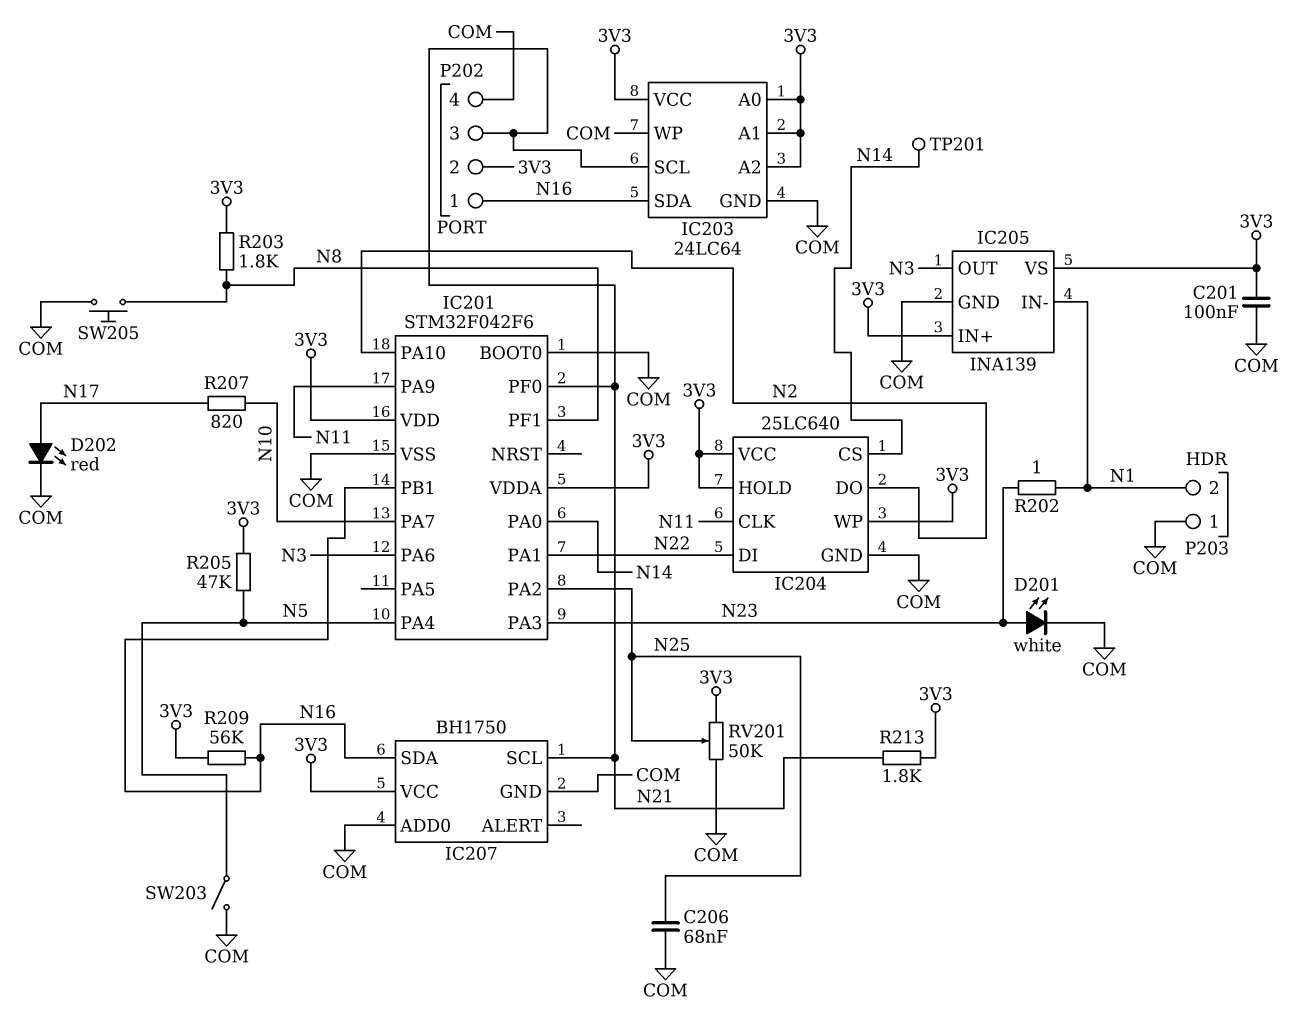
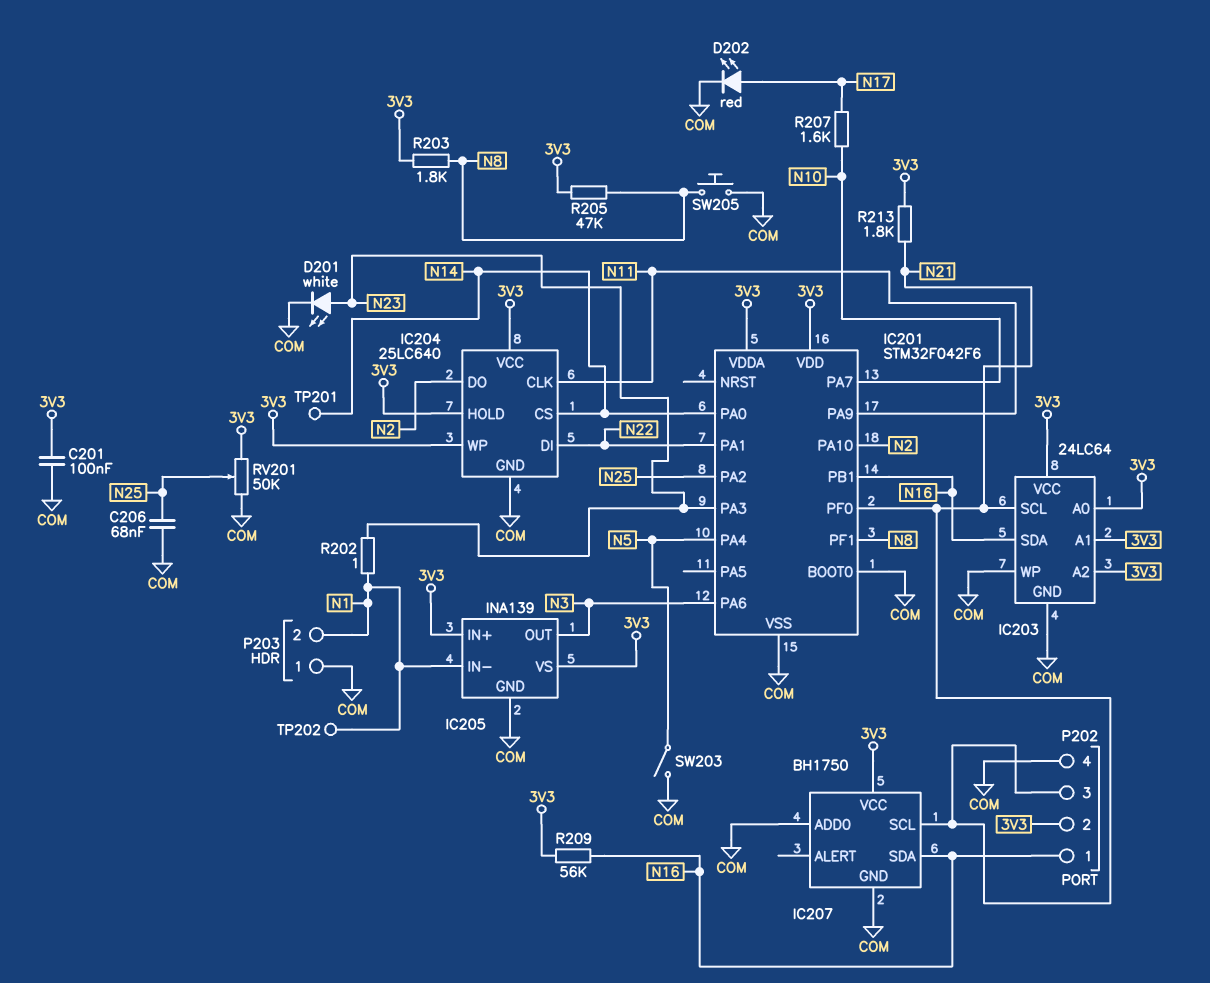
R205: 47k (3V3, N5) -> 47k (3V3, N8)
R207: 820 (N10, N17) -> 1.6k (N10, N17)
TP202: none -> test point (N1)

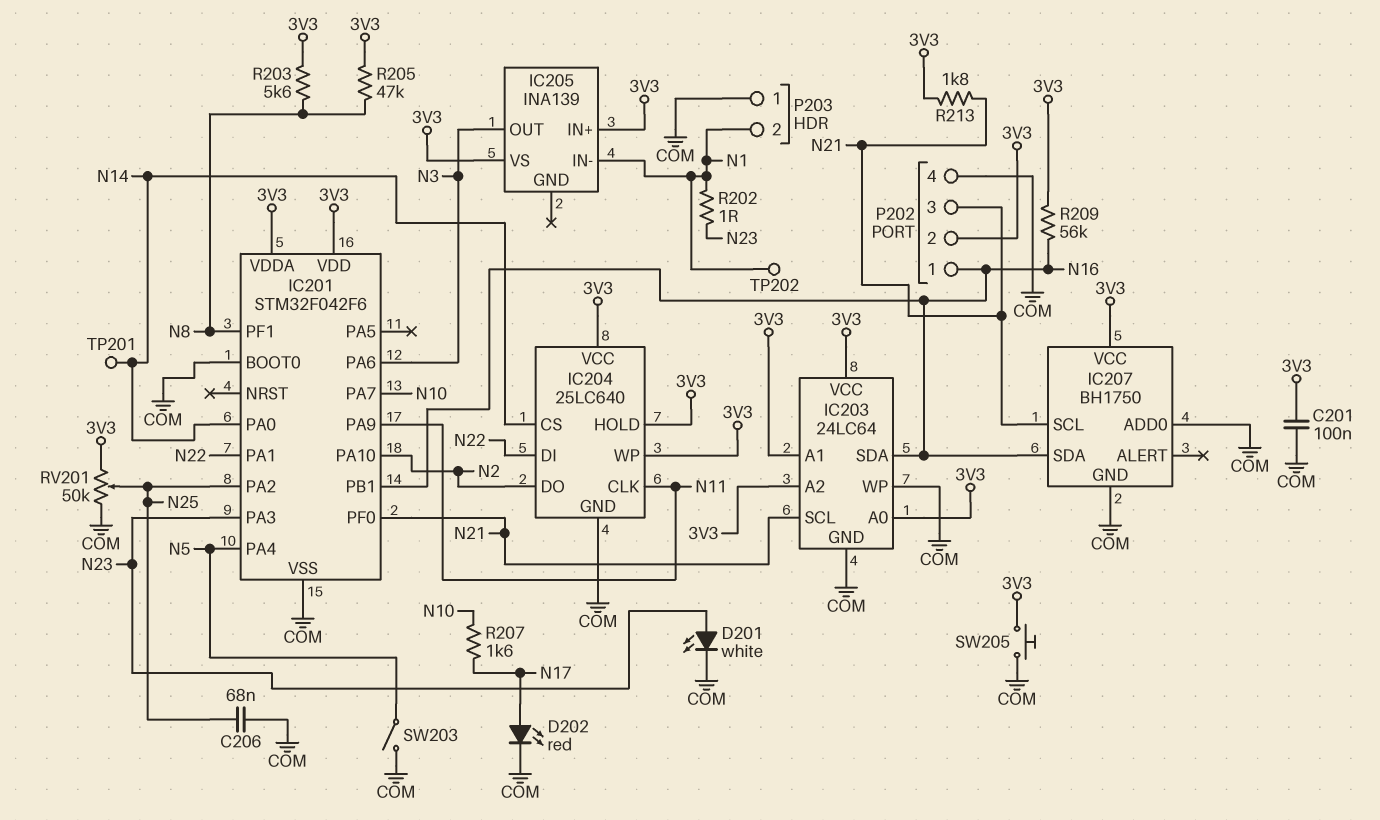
IC205 pin GND: COM -> none
R203: 1.8k (3V3, N8) -> 5.6k (3V3, N8)
SW205: button (COM, N8) -> button (3V3, COM)

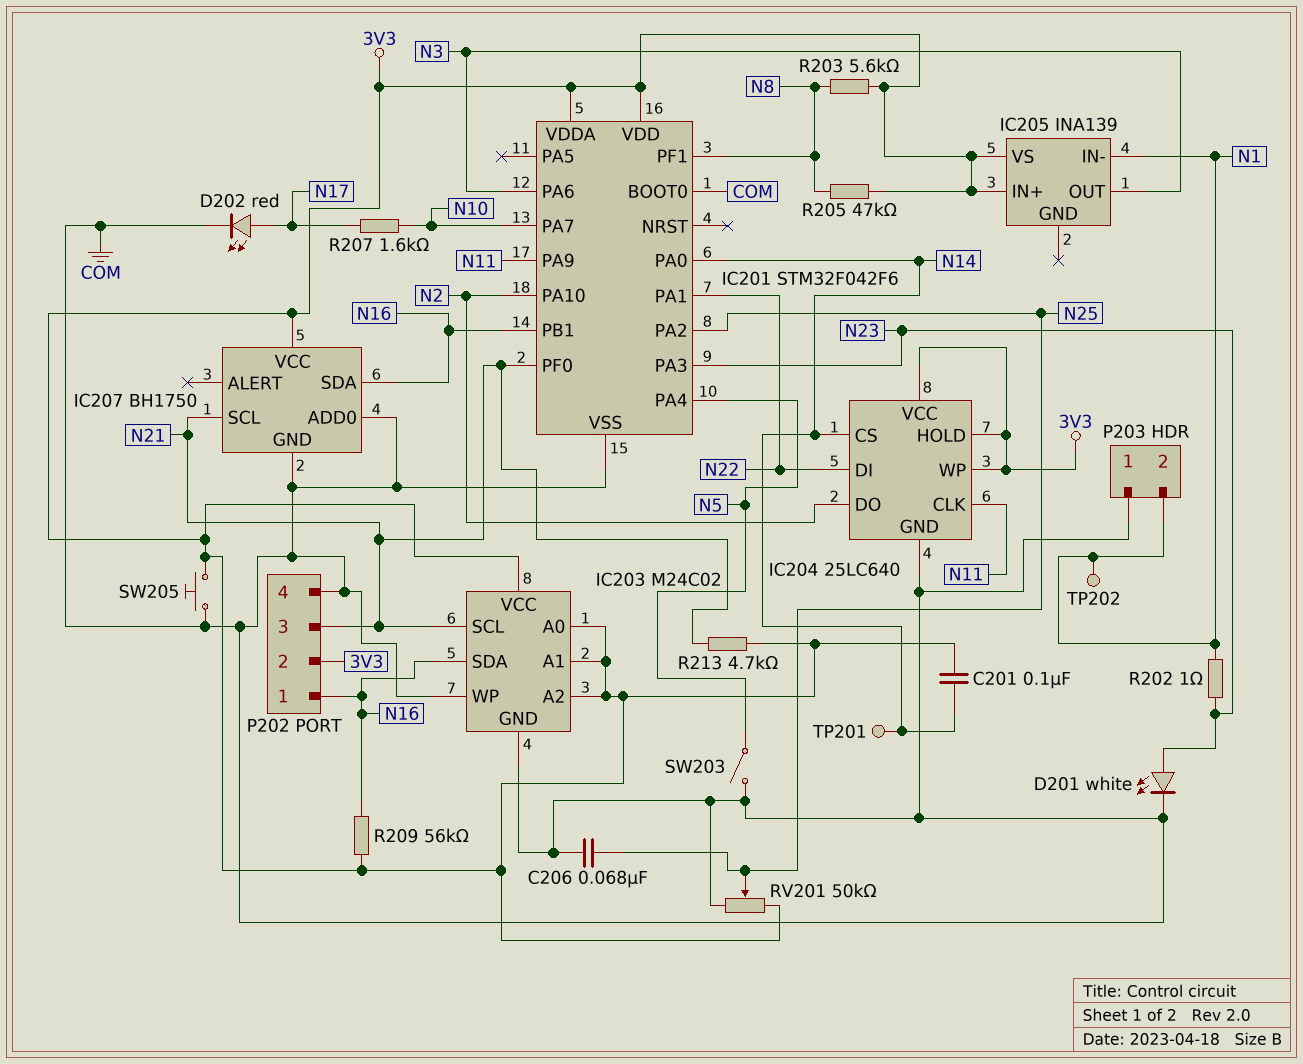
C201: 100nF (3V3, COM) -> 100nF (3V3, N14)
IC203: 24LC64 -> M24C02
R213: 1.8k (3V3, N21) -> 4.7k (3V3, N21)

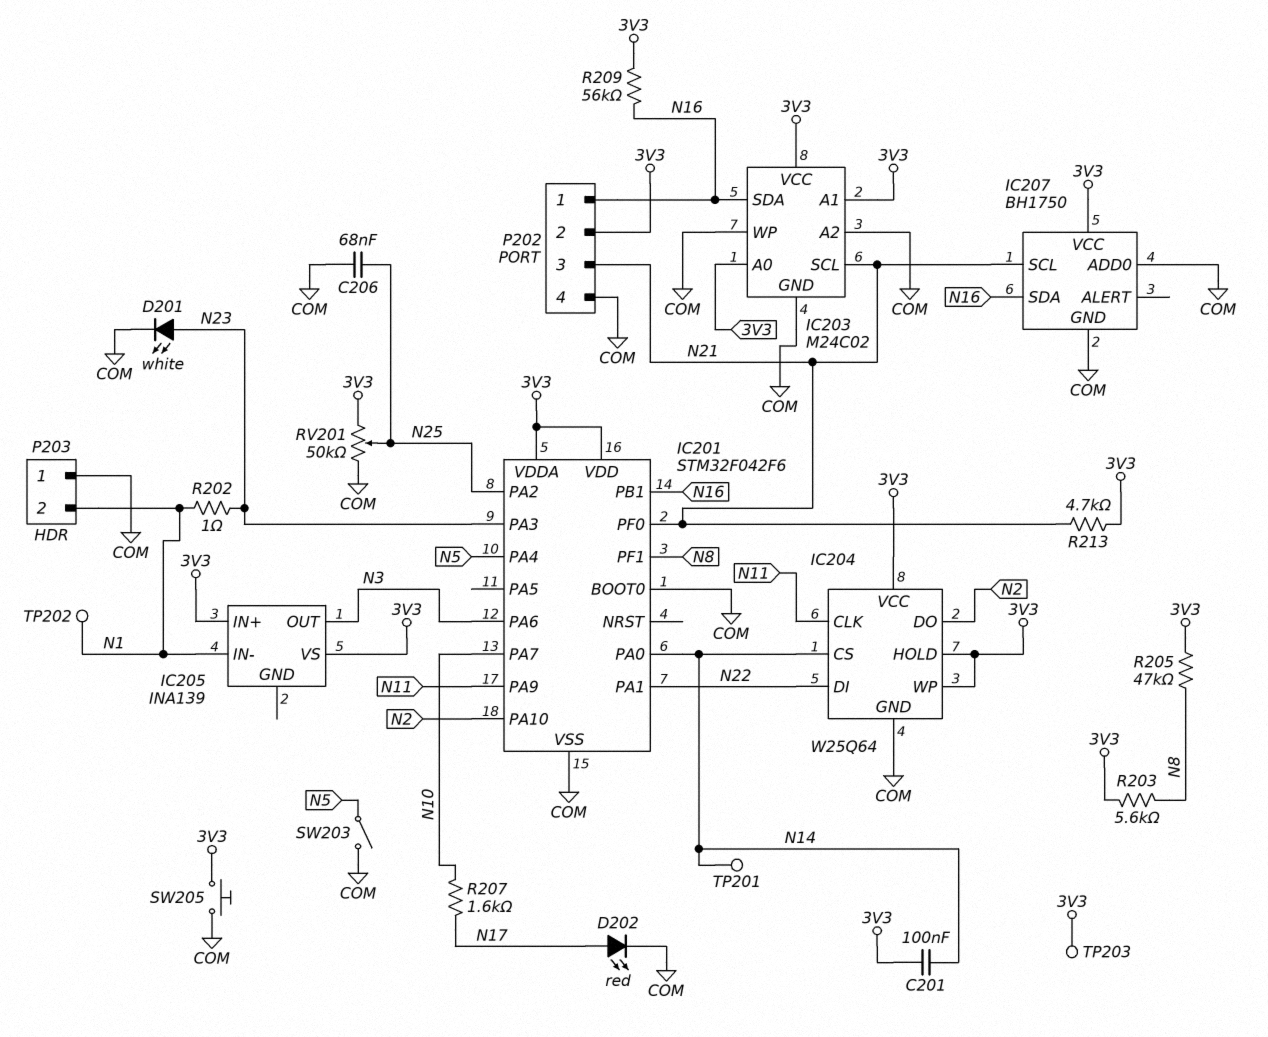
IC203 pin A2: 3V3 -> COM
IC204: 25LC640 -> W25Q64
TP203: none -> test point (3V3)

